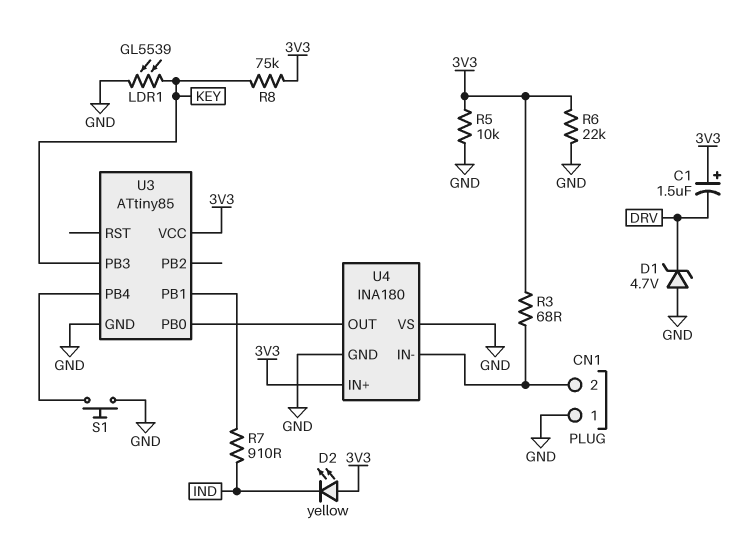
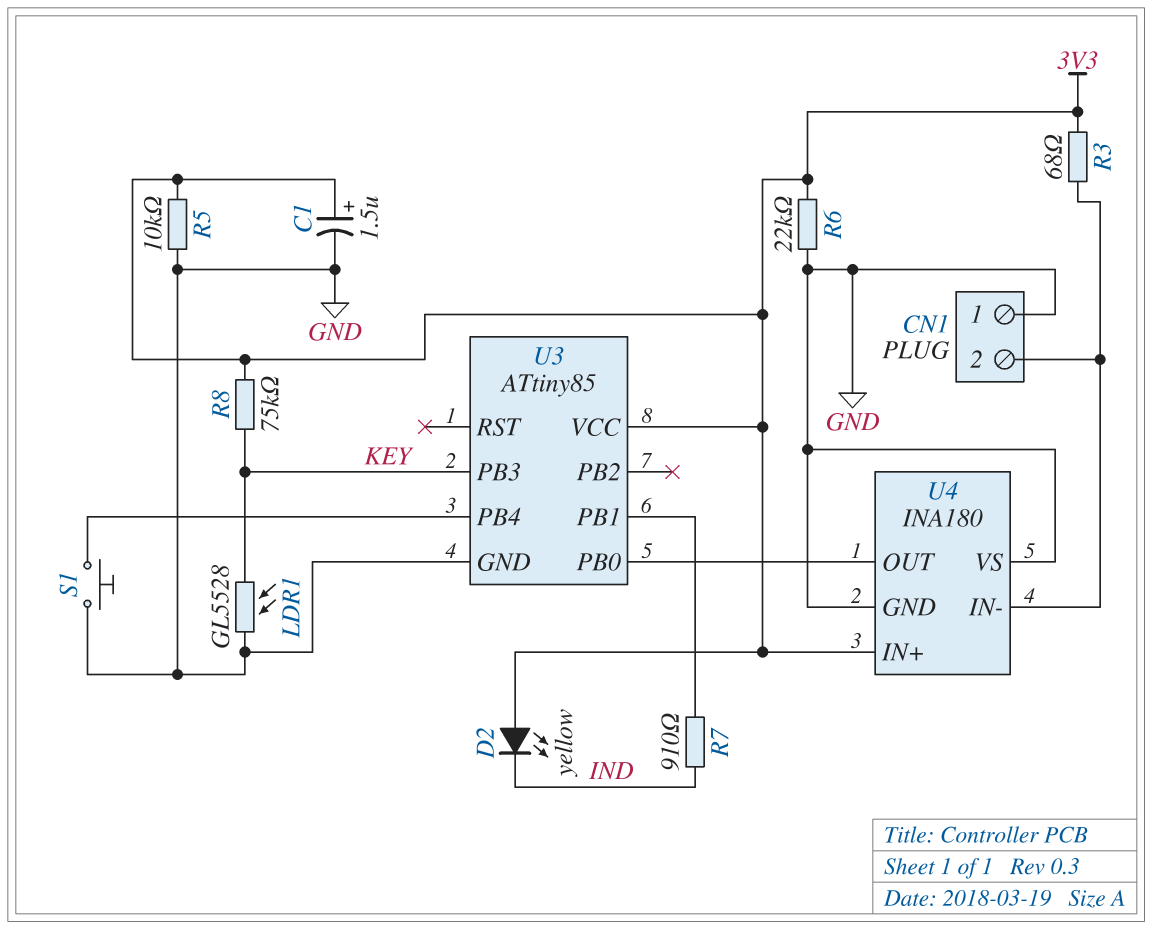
C1: 1.5uF (plus 3V3, minus DRV) -> 1.5uF (plus 3V3, minus GND)
D1: zener 4.7V (A GND, K DRV) -> none
LDR1: GL5539 (GND, KEY) -> GL5528 (GND, KEY)

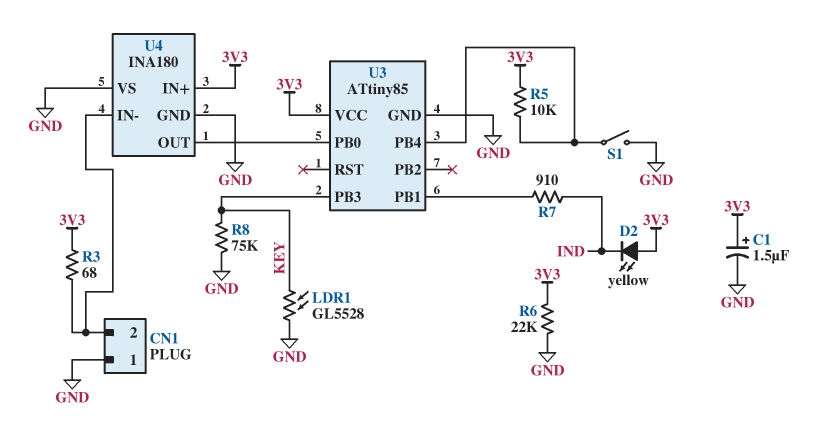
R5: 10k (3V3, GND) -> 10k (3V3, U3/PB4)
R8: 75k (3V3, KEY) -> 75k (GND, KEY)
S1: button (GND, U3/PB4) -> switch (GND, U3/PB4)

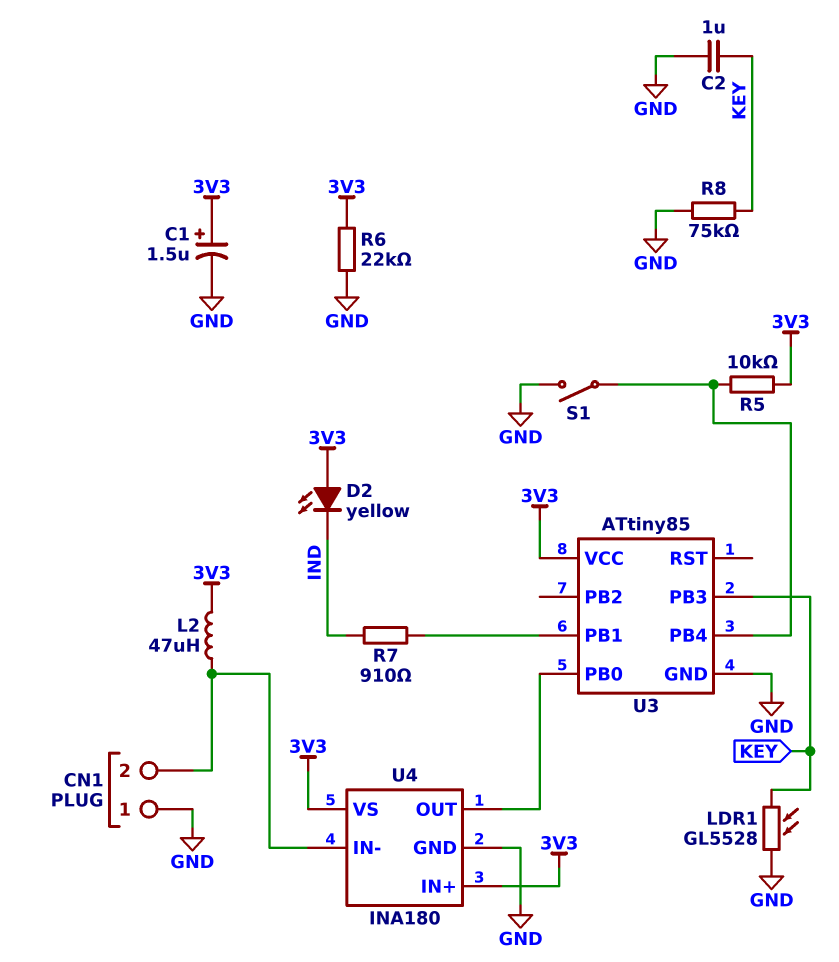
C2: none -> 1uF (GND, KEY)
L2: none -> 47uH (3V3, CN1/2)
R3: 68 (3V3, CN1/2) -> none
U4 pin VS: GND -> 3V3

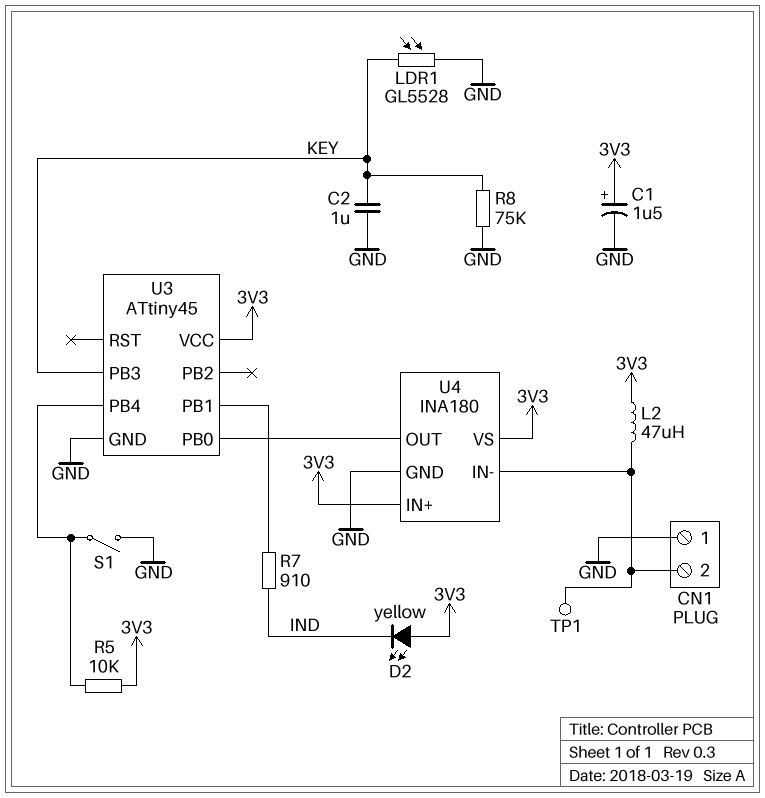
R6: 22k (3V3, GND) -> none
TP1: none -> test point (CN1/2)
U3: ATtiny85 -> ATtiny45

